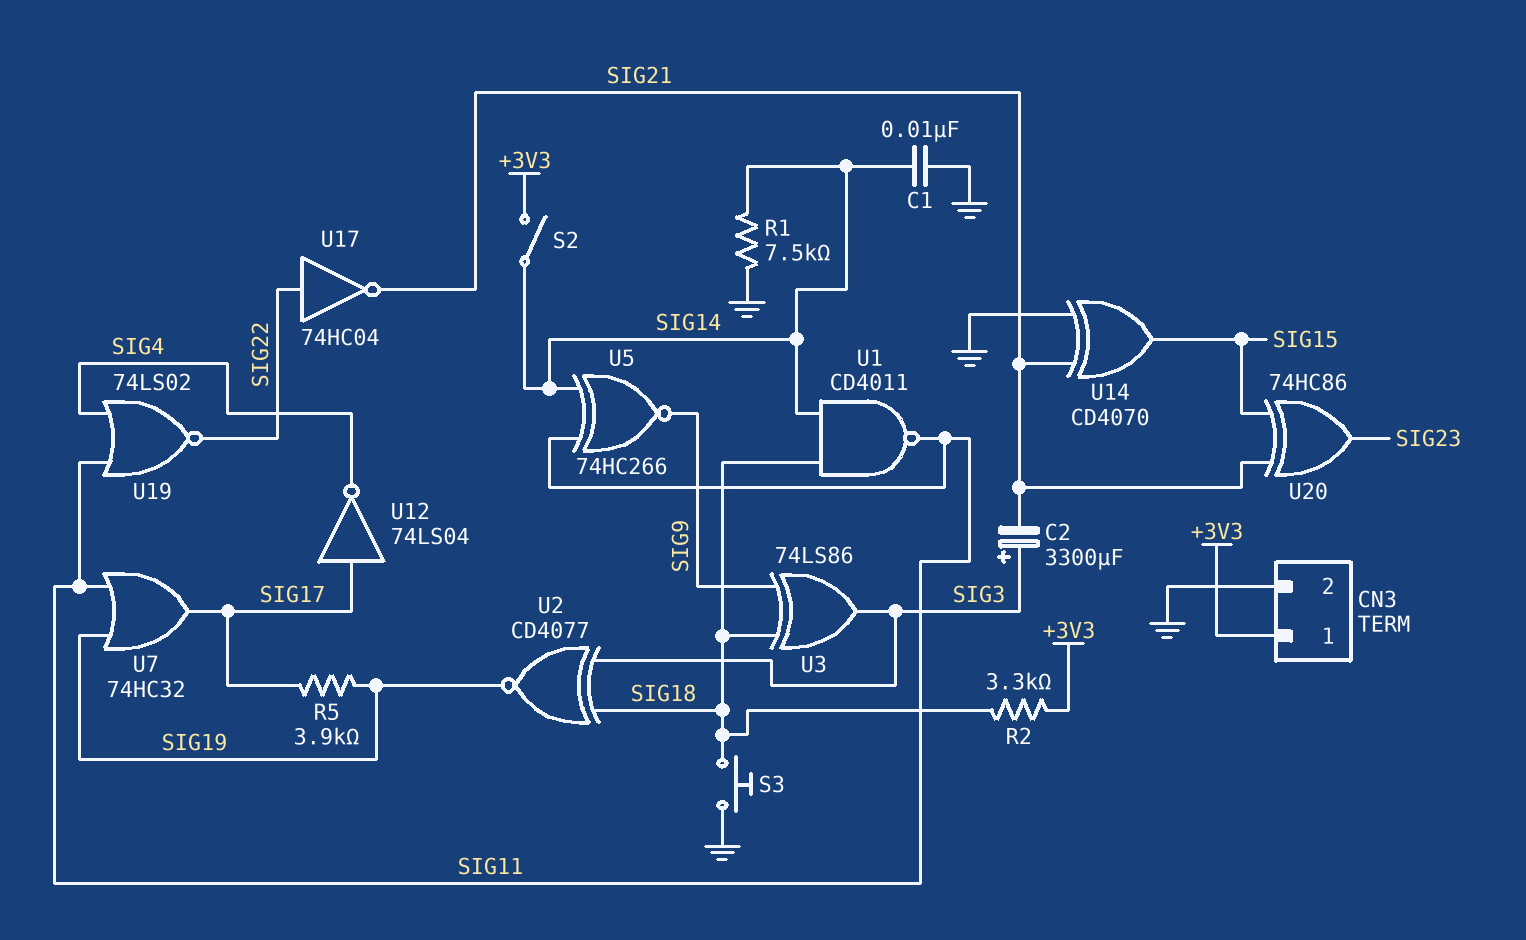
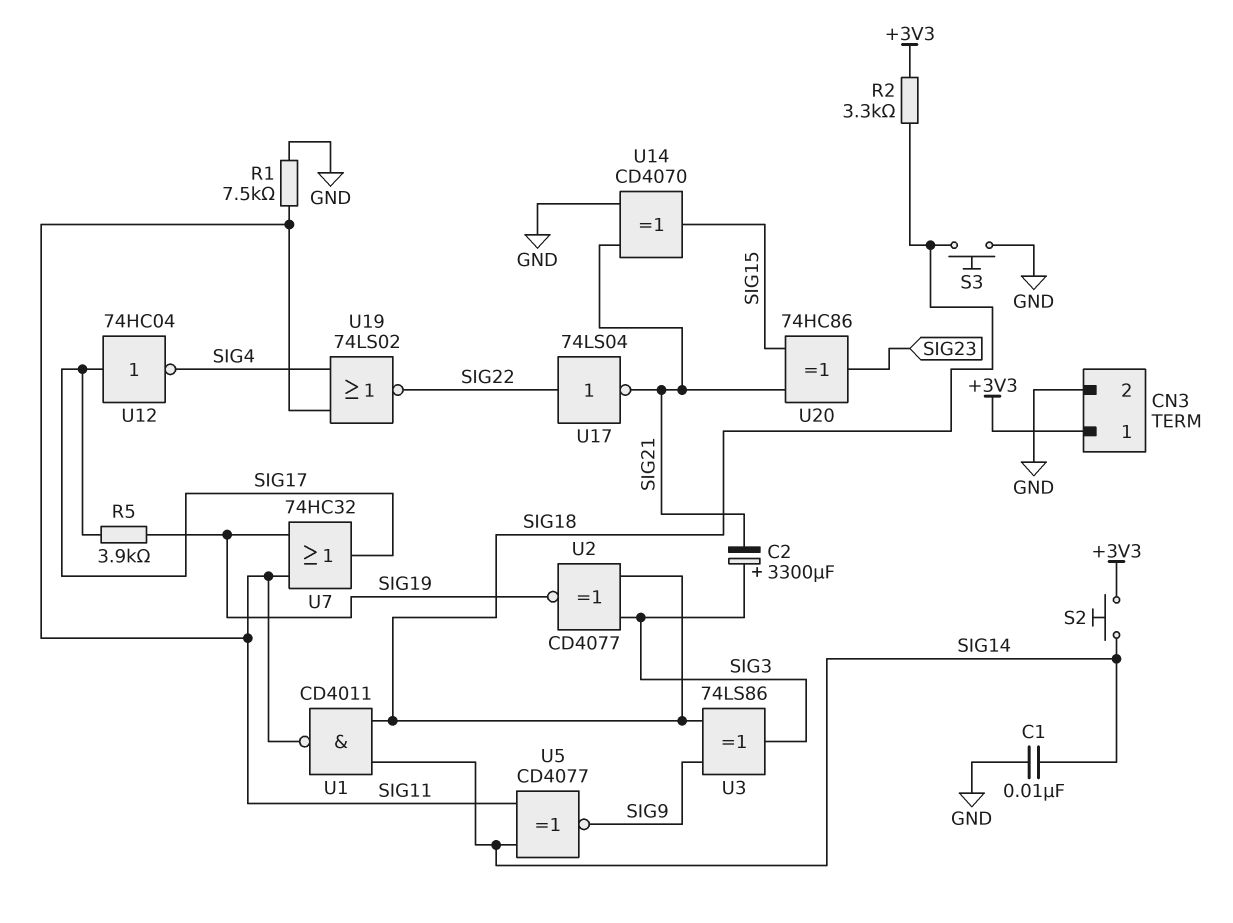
R1: 7.5k (GND, SIG14) -> 7.5k (GND, SIG11)
S2: switch (+3V3, SIG14) -> button (+3V3, SIG14)
U5: XNOR 74HC266 (in SIG11, in SIG14, out SIG9) -> XNOR CD4077 (in SIG11, in SIG14, out SIG9)
U12: NOT 74LS04 (in SIG17, out SIG4) -> NOT 74HC04 (in SIG17, out SIG4)
U17: NOT 74HC04 (in SIG22, out SIG21) -> NOT 74LS04 (in SIG22, out SIG21)

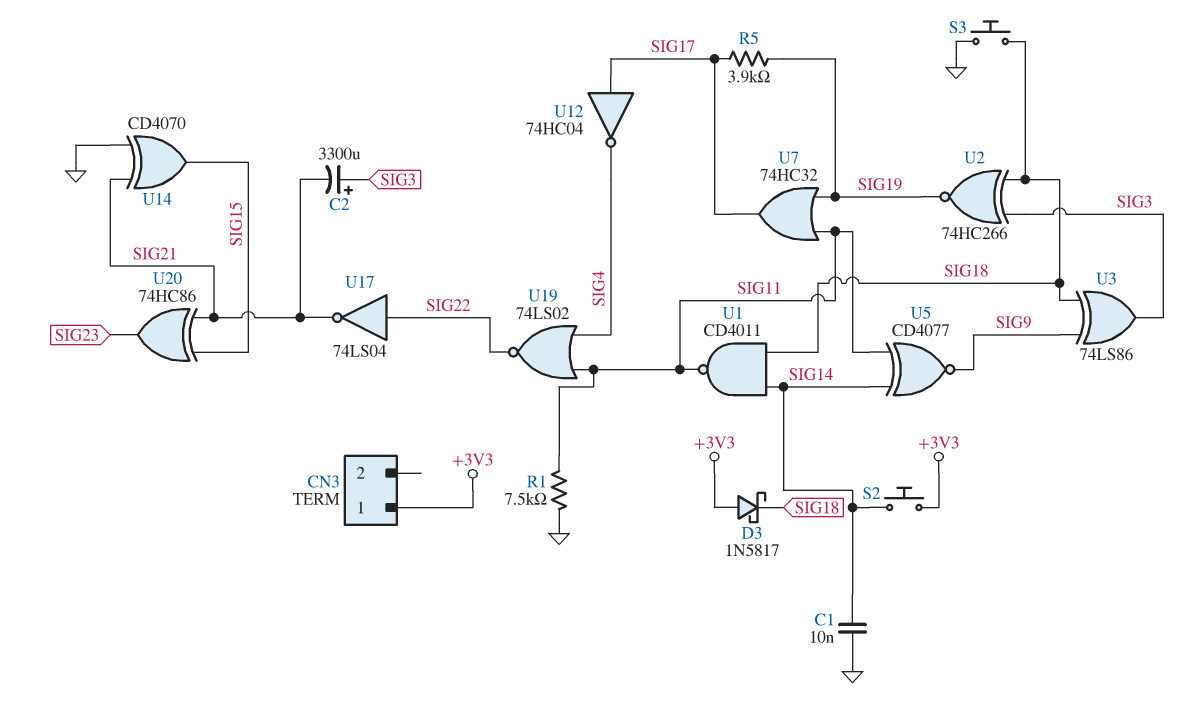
CN3 pin 2: GND -> none
D3: none -> schottky 1N5817 (A +3V3, K SIG18)
R2: 3.3k (+3V3, SIG18) -> none
U2: XNOR CD4077 (in SIG3, in SIG18, out SIG19) -> XNOR 74HC266 (in SIG3, in SIG18, out SIG19)

